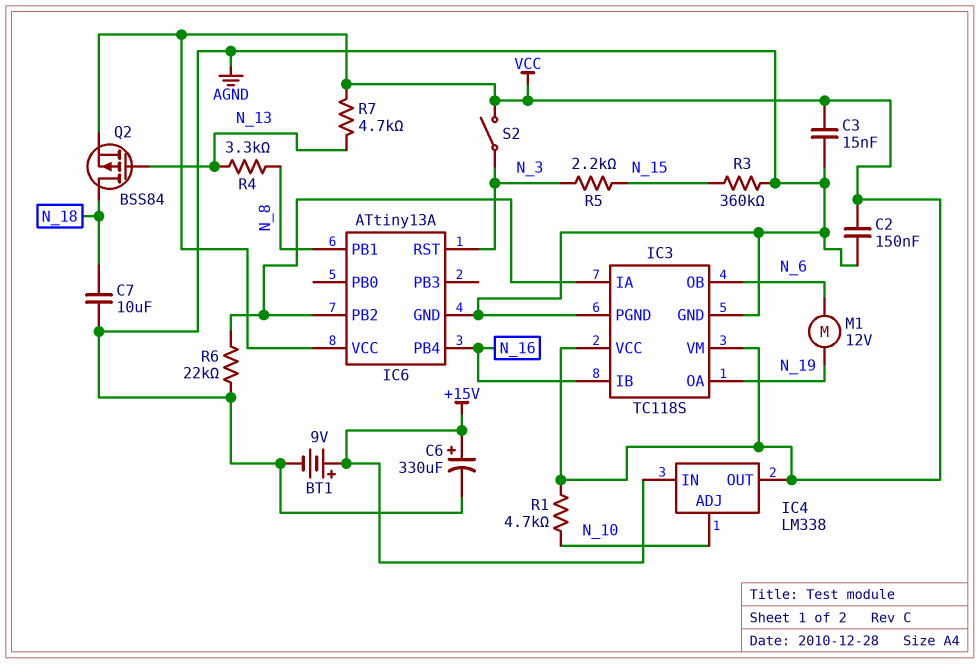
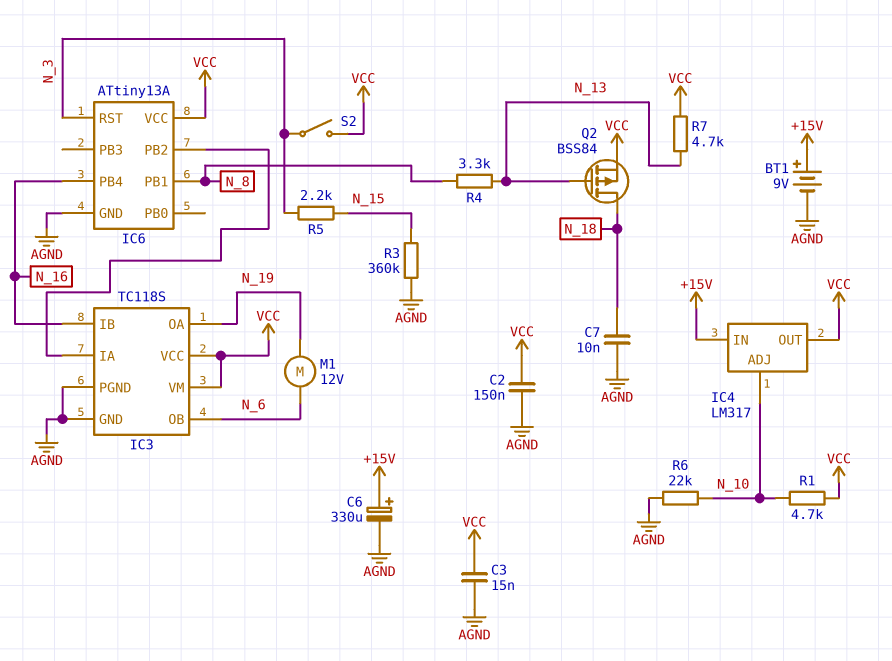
C7: 10uF (AGND, N_18) -> 10nF (AGND, N_18)
IC4: LM338 -> LM317
R6: 22k (AGND, IC3/IA) -> 22k (AGND, N_10)

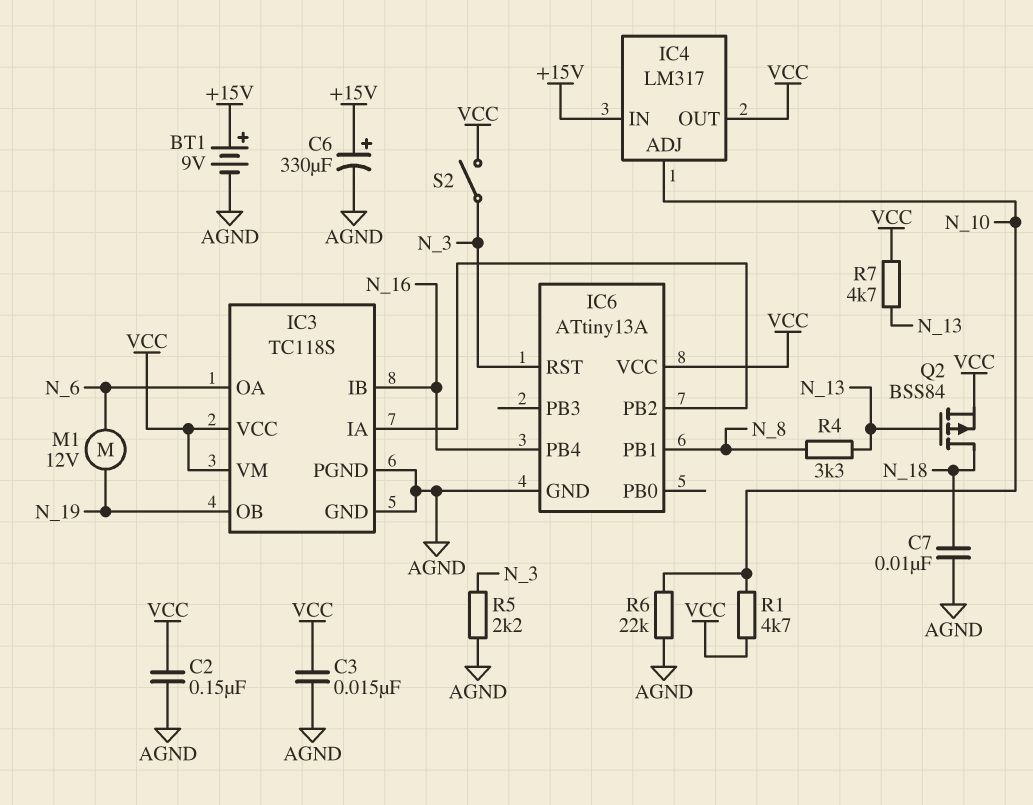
IC3 pin OA: N_19 -> N_6
IC3 pin OB: N_6 -> N_19
R3: 360k (AGND, N_15) -> none
R5: 2.2k (N_3, N_15) -> 2.2k (AGND, N_3)

